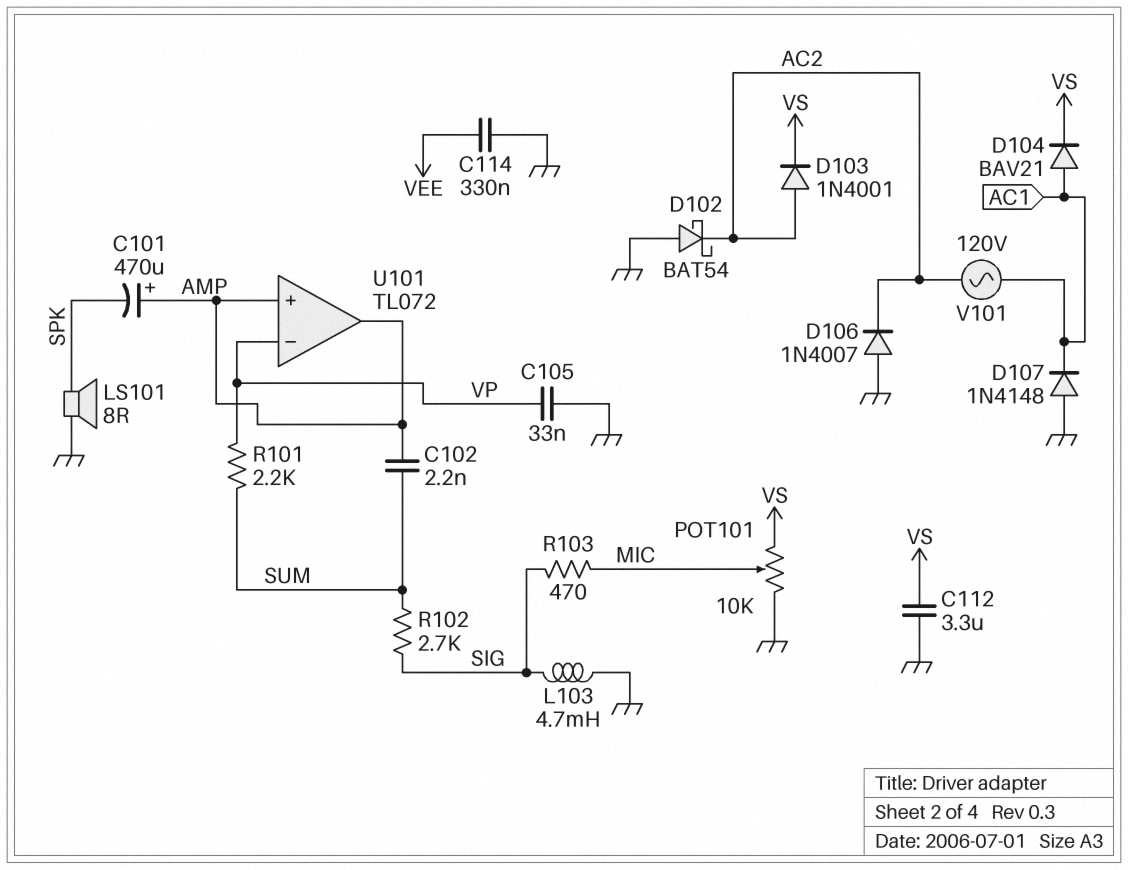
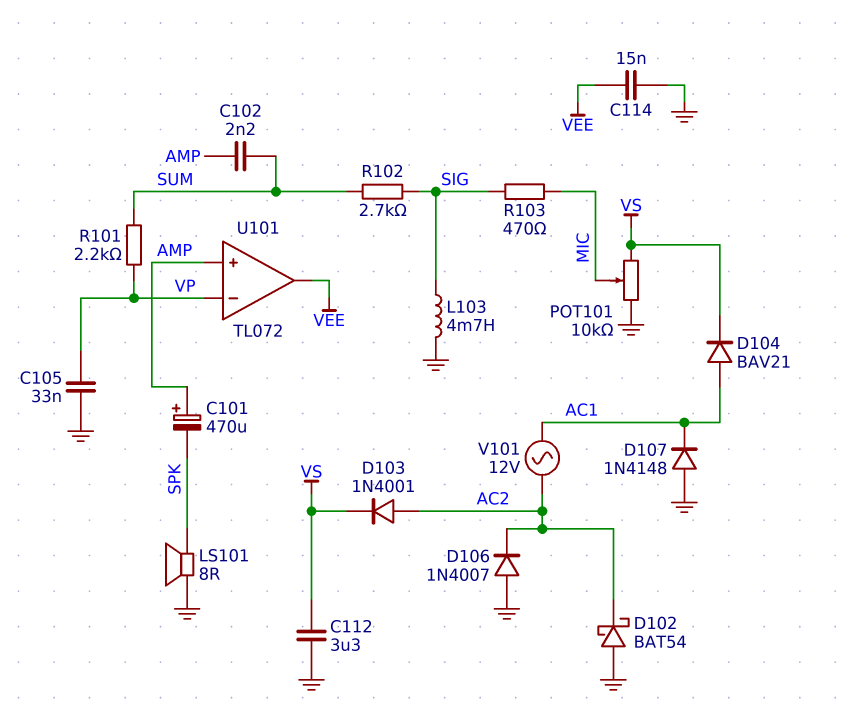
C114: 330nF (GND, VEE) -> 15nF (GND, VEE)
U101 pin out: AMP -> VEE
V101: AC 120V (AC1, AC2) -> AC 12V (AC1, AC2)

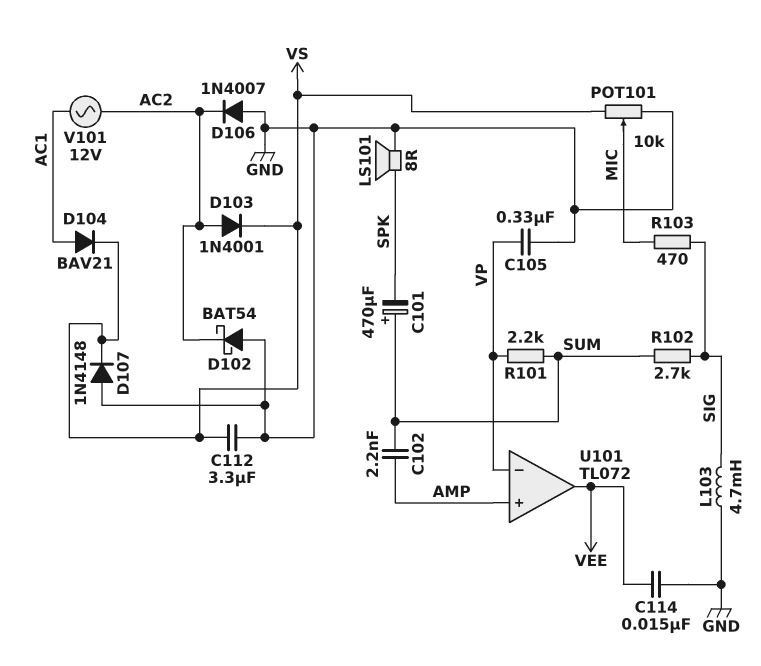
C101: 470uF (plus AMP, minus SPK) -> 470uF (plus SUM, minus SPK)
C105: 33nF (GND, VP) -> 330nF (GND, VP)
D107: diode 1N4148 (A GND, K AC1) -> diode 1N4148 (A GND, K VS)

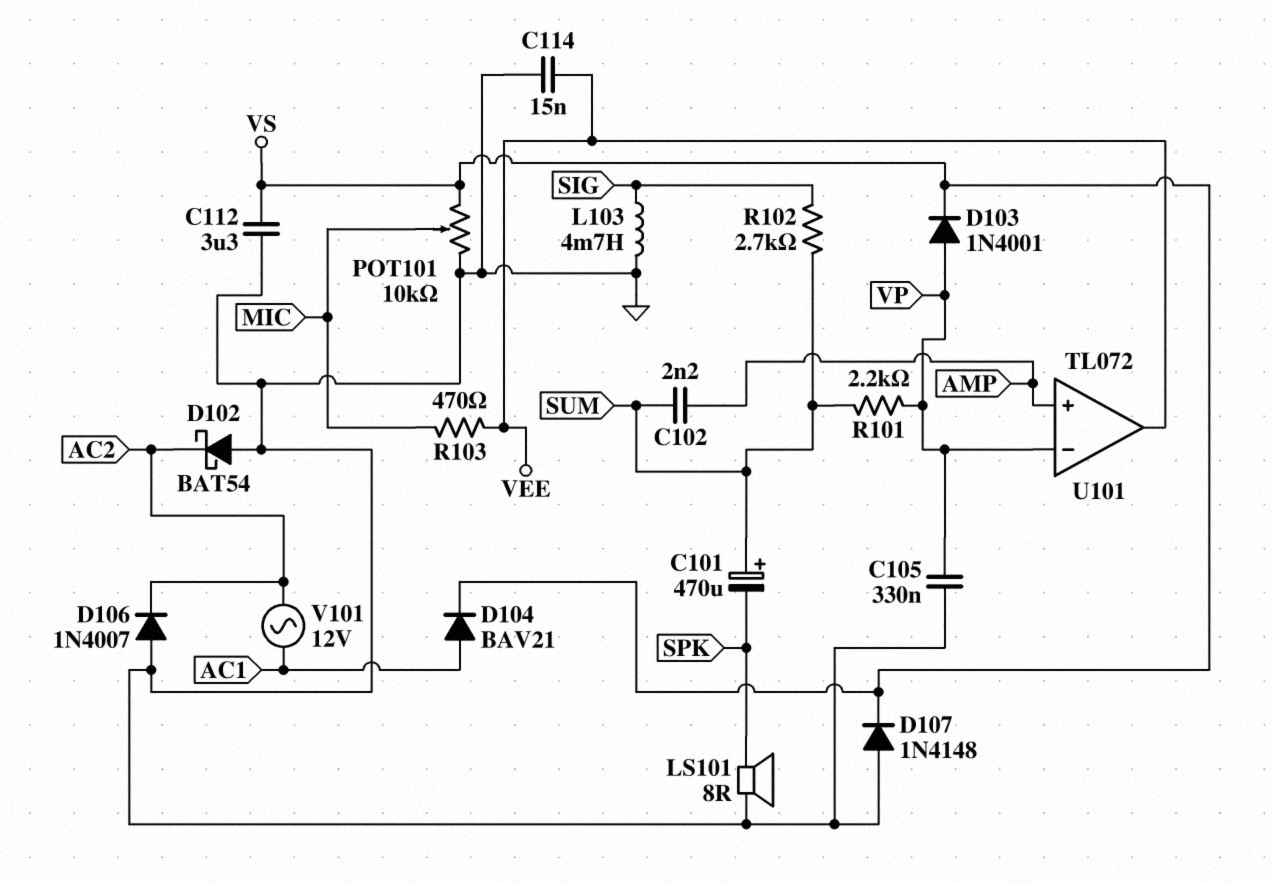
D103: diode 1N4001 (A AC2, K VS) -> diode 1N4001 (A VP, K VS)
R103: 470 (MIC, SIG) -> 470 (MIC, VEE)

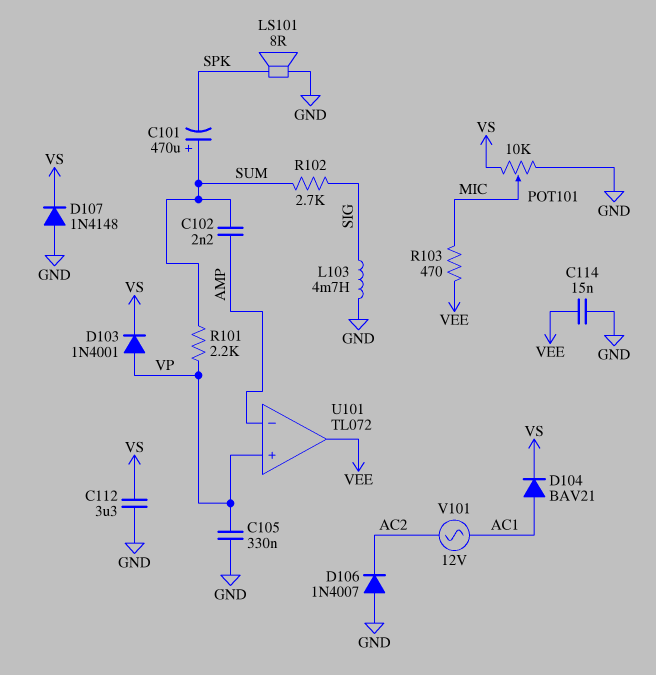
D102: schottky BAT54 (A GND, K AC2) -> none
U101 pin in+: AMP -> VP
U101 pin in-: VP -> AMP

